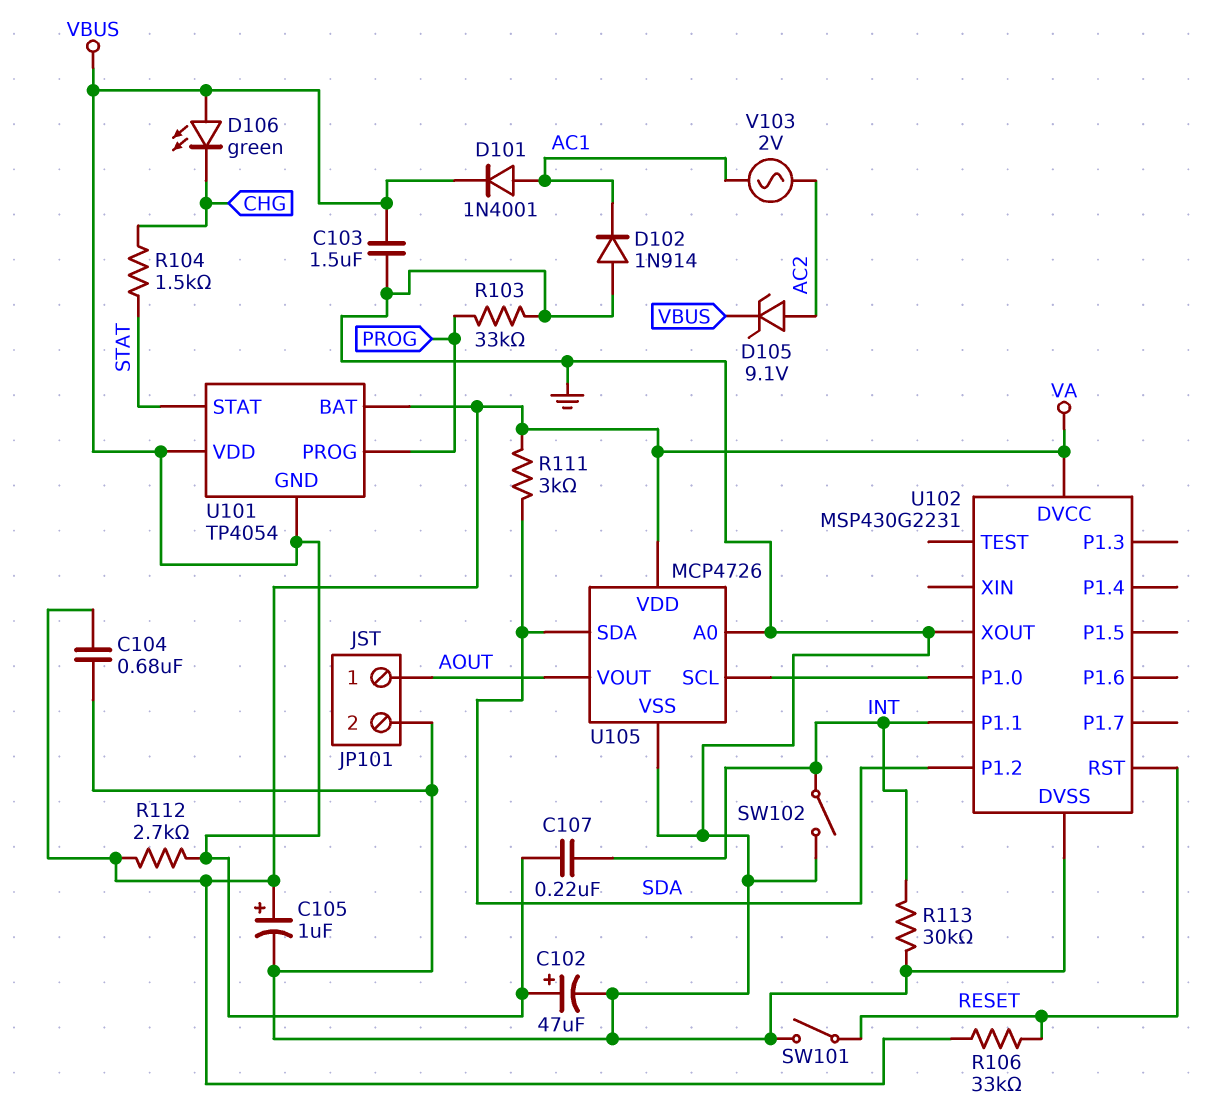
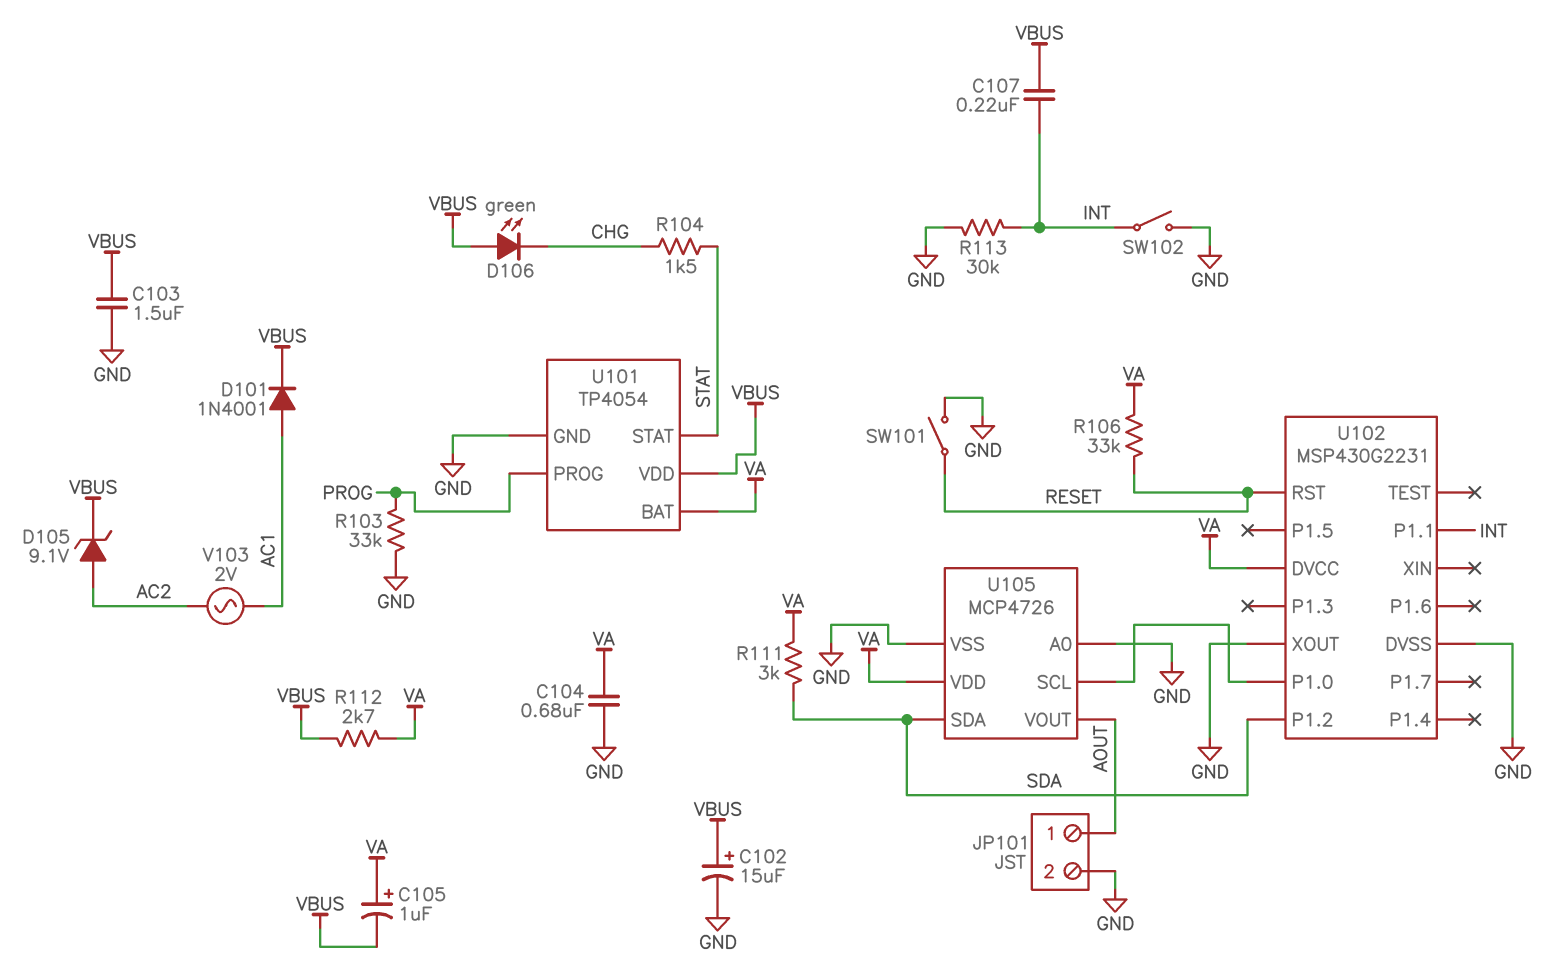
C102: 47uF (plus VBUS, minus GND) -> 15uF (plus VBUS, minus GND)
C105: 1uF (plus VA, minus GND) -> 1uF (plus VA, minus VBUS)
D102: diode 1N914 (A GND, K AC1) -> none
U101 pin GND: VBUS -> GND

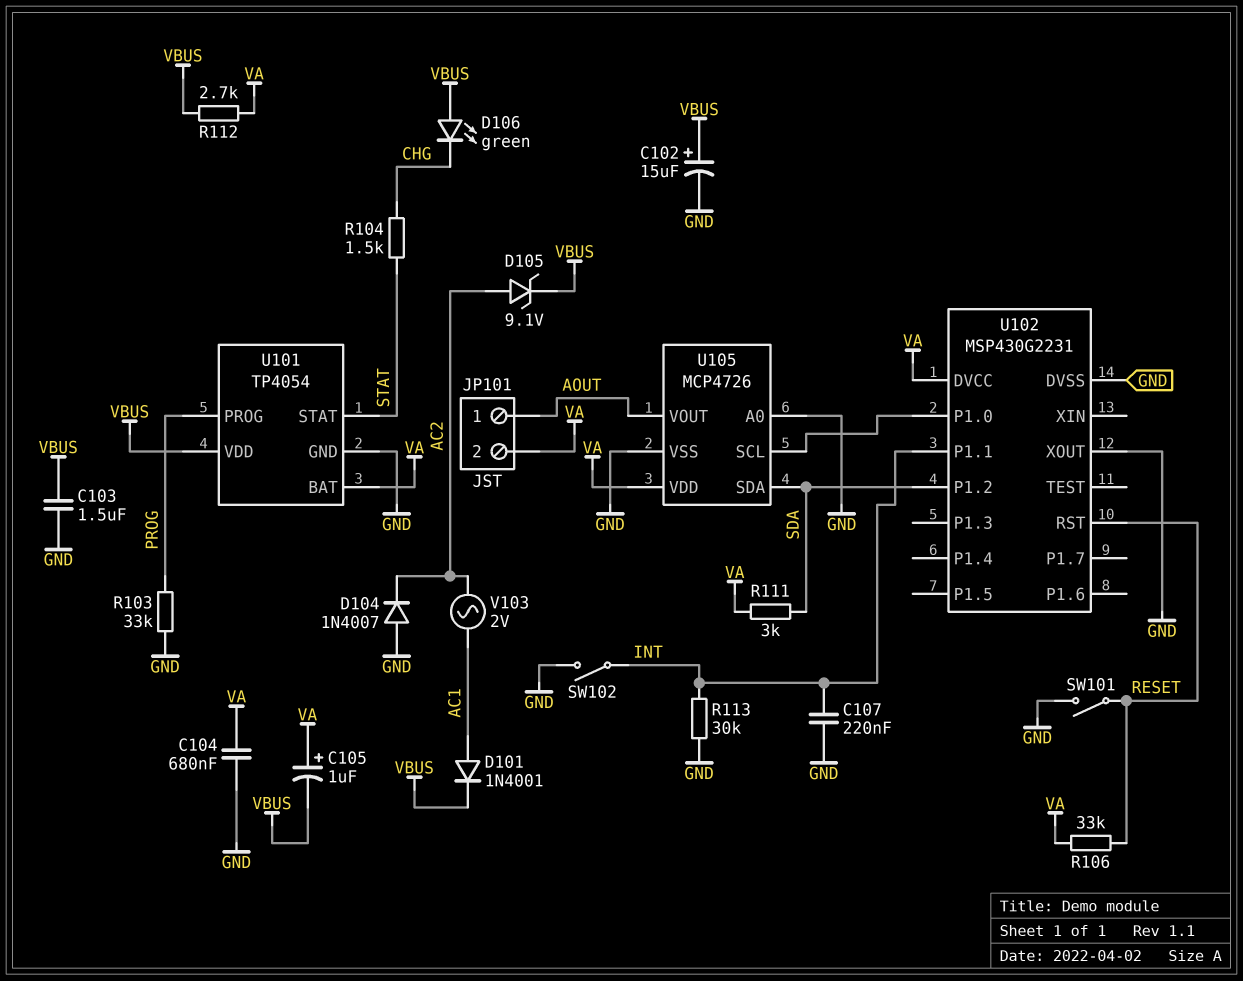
C107: 220nF (INT, VBUS) -> 220nF (GND, INT)
D104: none -> diode 1N4007 (A GND, K AC2)
JP101 pin 2: GND -> VA

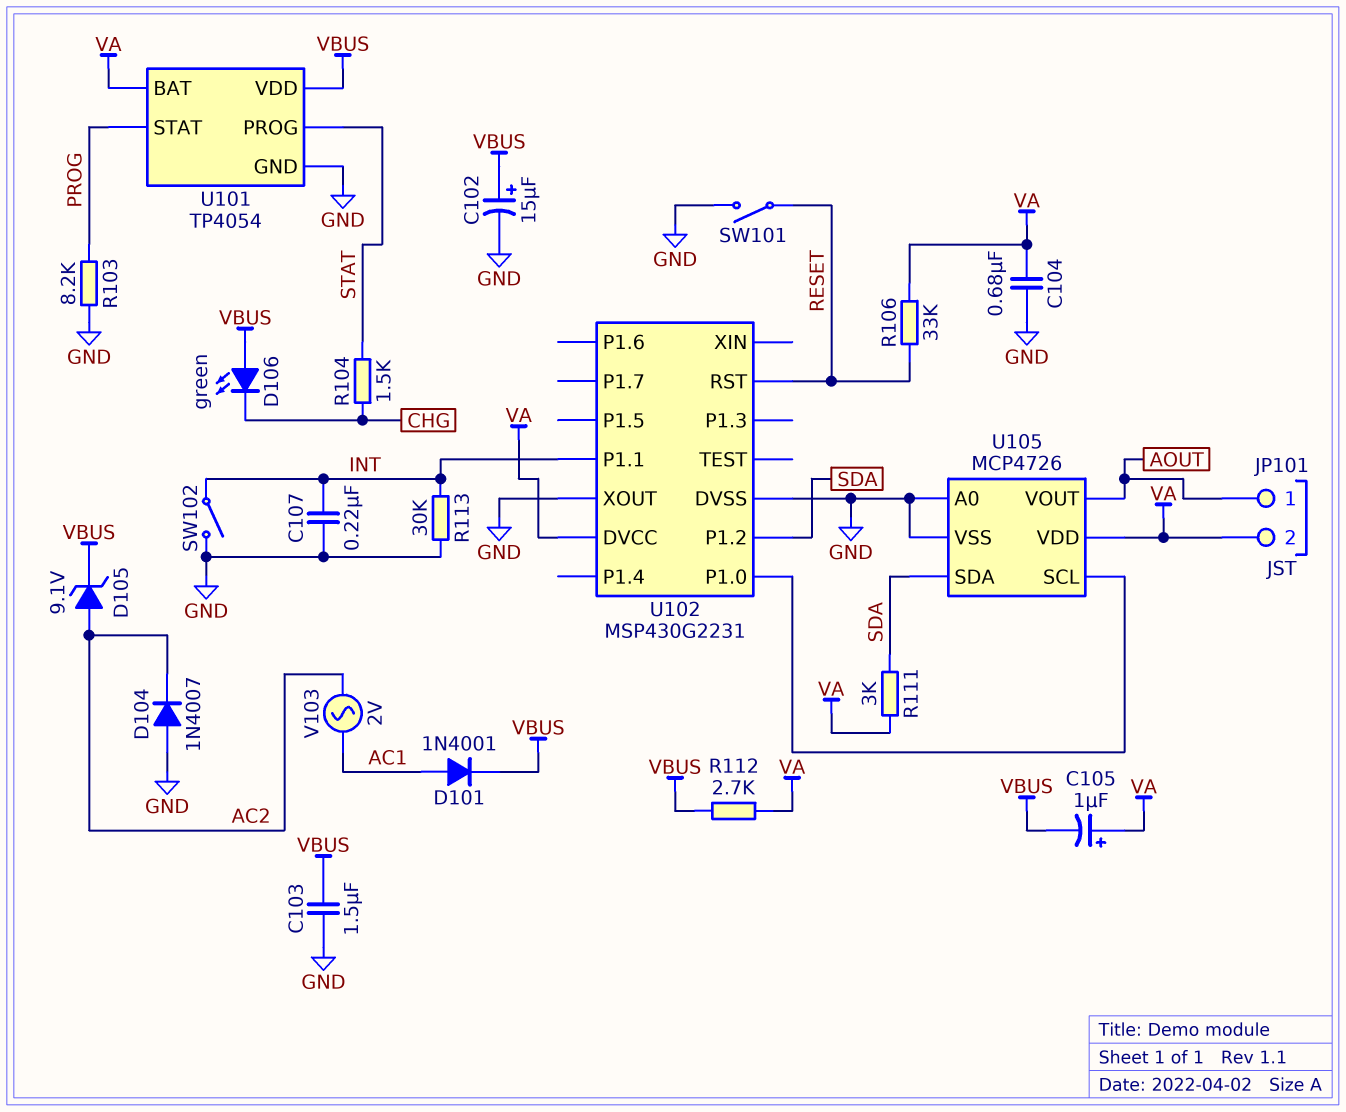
R103: 33k (GND, PROG) -> 8.2k (GND, PROG)
U101 pin PROG: PROG -> STAT
U101 pin STAT: STAT -> PROG

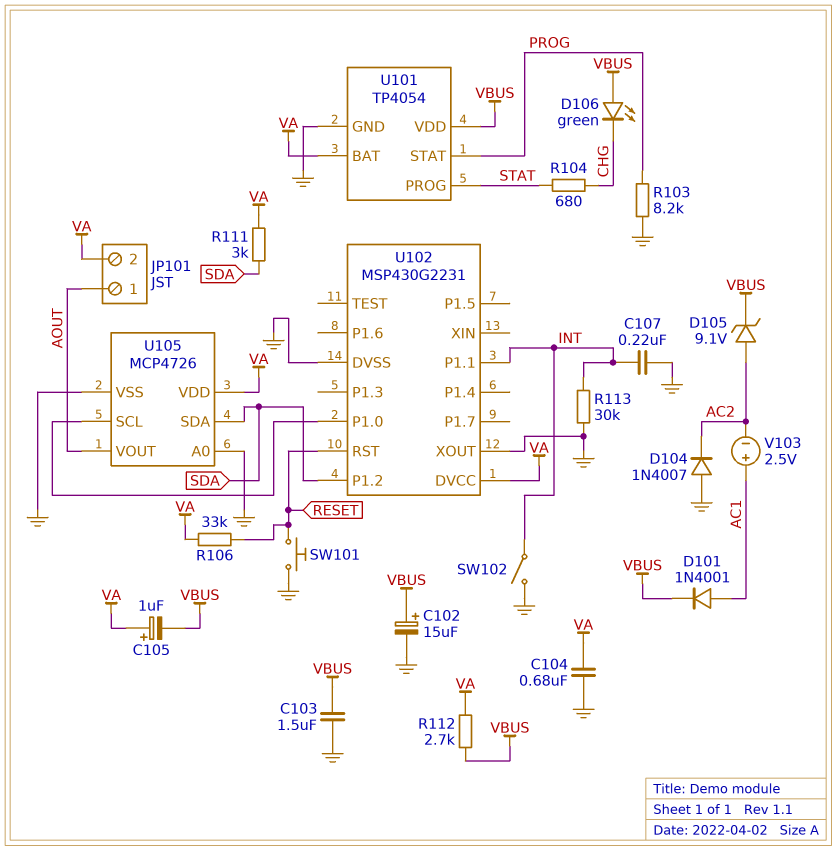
R104: 1.5k (CHG, STAT) -> 680 (CHG, STAT)
SW101: switch (GND, RESET) -> button (GND, RESET)
V103: AC 2V (AC1, AC2) -> 2.5V (plus AC1, minus AC2)

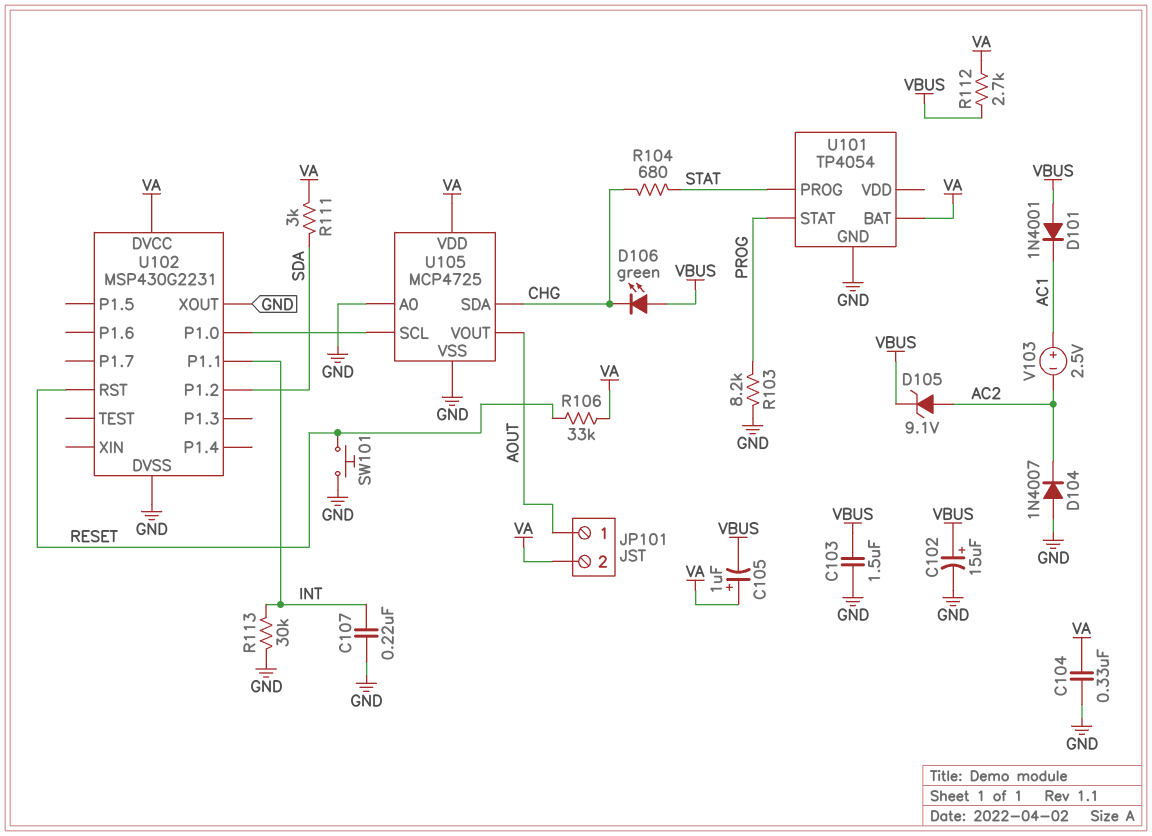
C104: 680nF (GND, VA) -> 330nF (GND, VA)
D101: diode 1N4001 (A AC1, K VBUS) -> diode 1N4001 (A VBUS, K AC1)
SW102: switch (GND, INT) -> none
U101 pin VDD: VBUS -> none
U105: MCP4726 -> MCP4725
U105 pin SDA: SDA -> CHG

